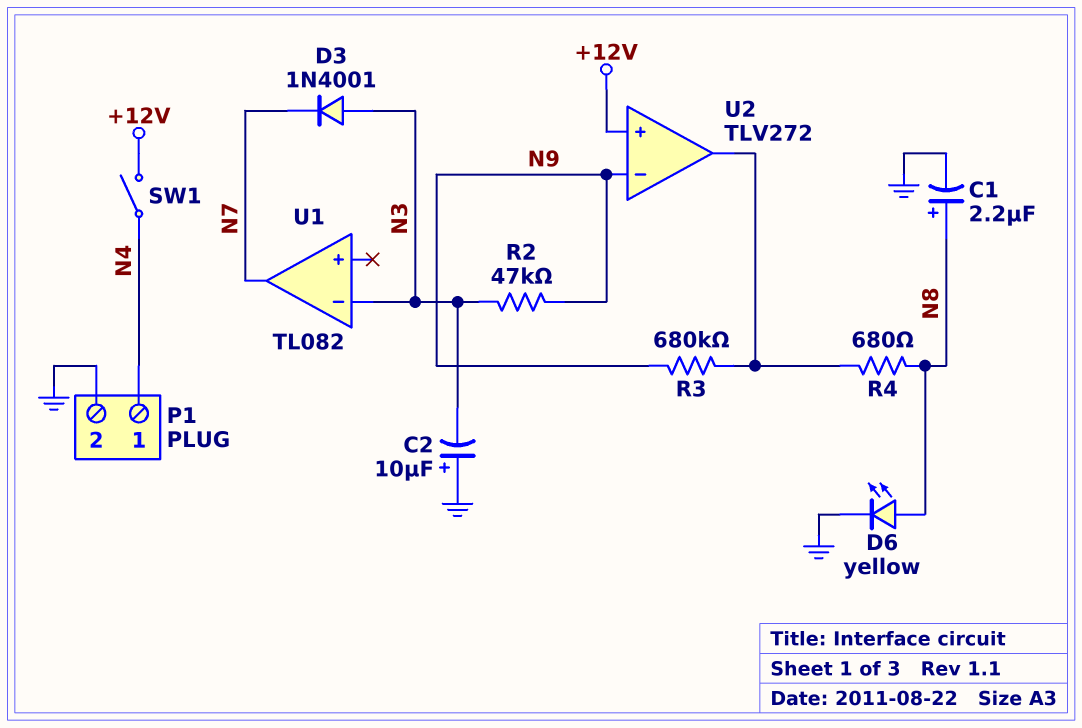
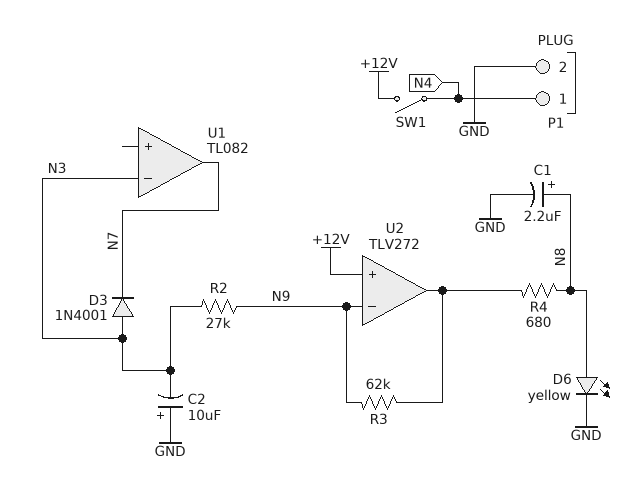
R2: 47k (N3, N9) -> 27k (N3, N9)
R3: 680k (N9, U2/out) -> 62k (N9, U2/out)

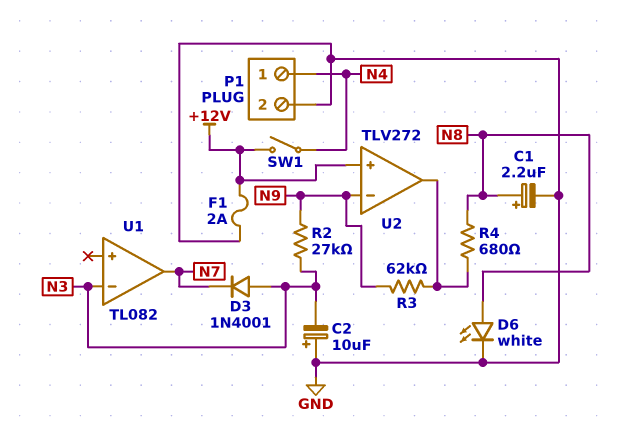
D6: LED yellow (A N8, K GND) -> LED white (A N8, K GND)
F1: none -> 2A (+12V, GND)

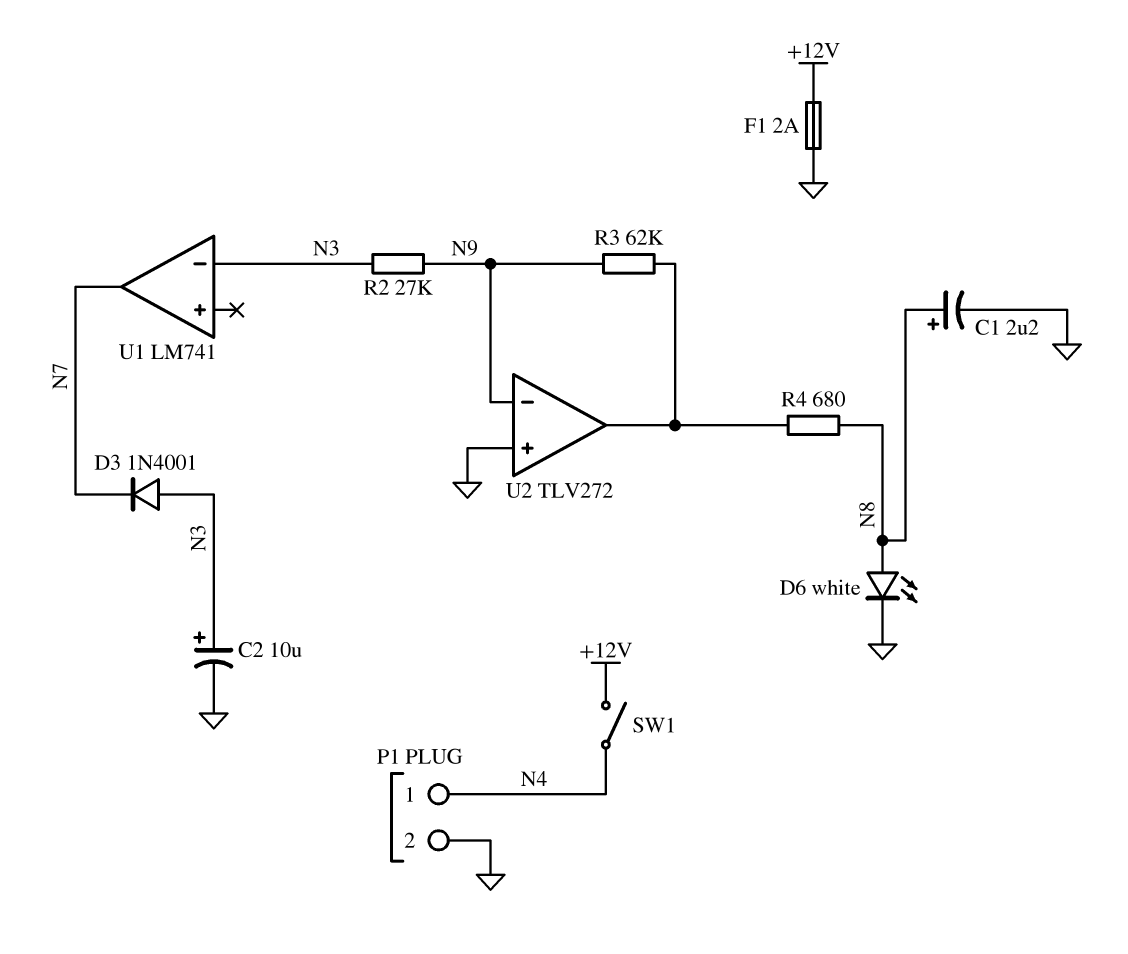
C2: 10uF (plus GND, minus N3) -> 10uF (plus N3, minus GND)
U1: TL082 -> LM741
U2 pin in+: +12V -> GND

